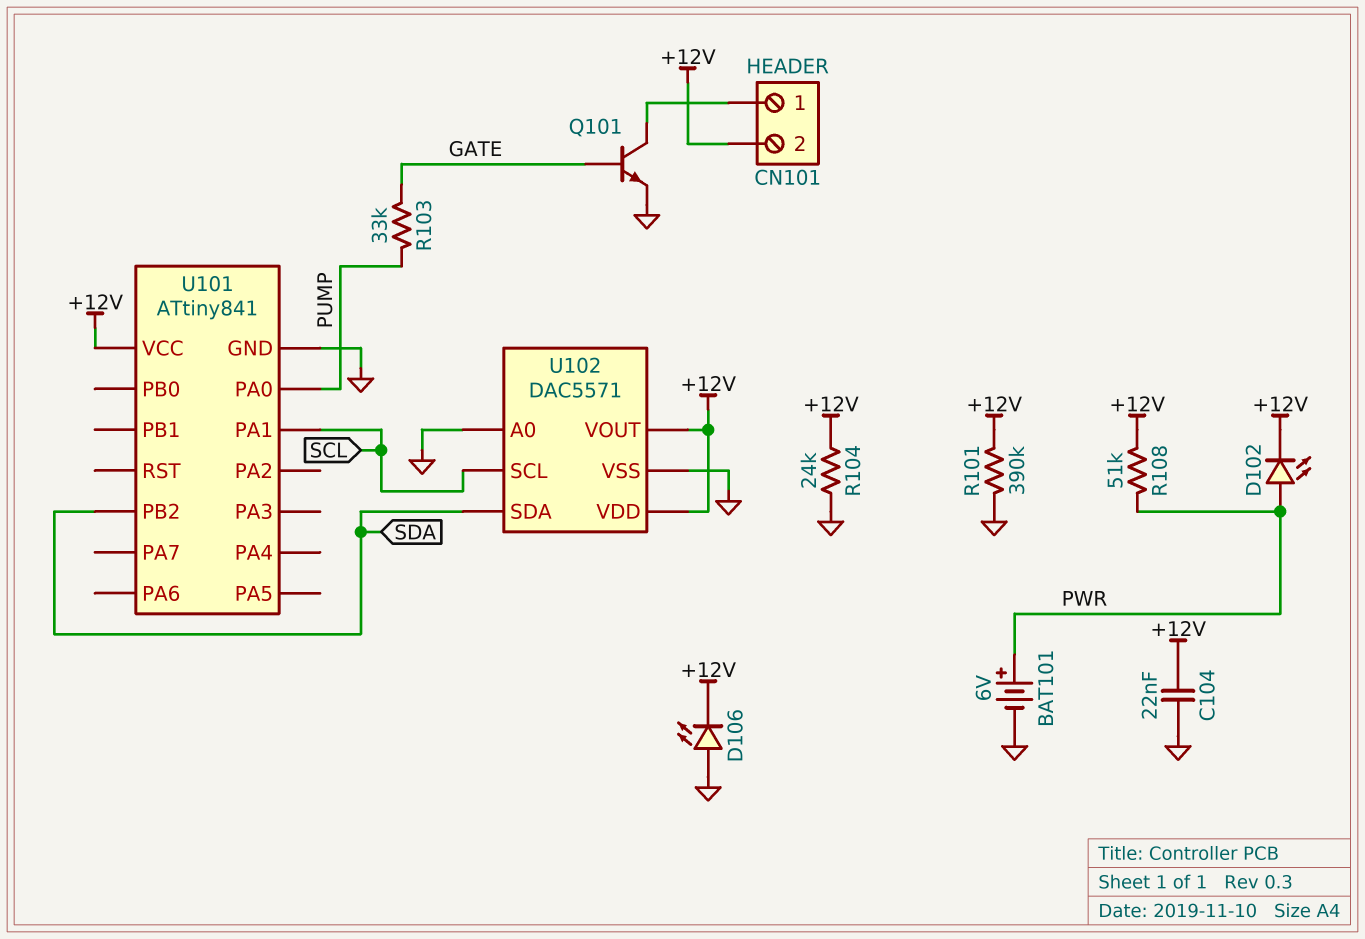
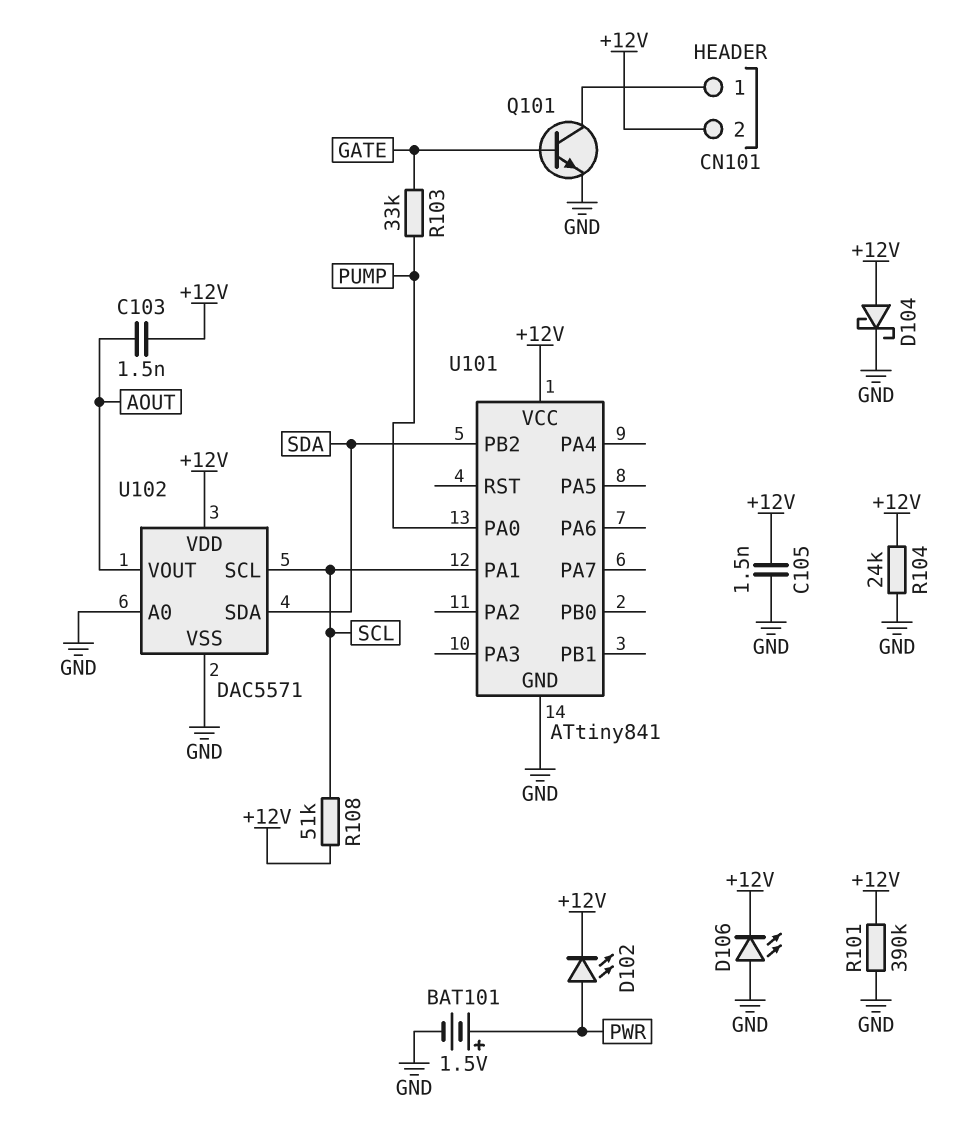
BAT101: 6V (plus PWR, minus GND) -> 1.5V (plus PWR, minus GND)
C103: none -> 1.5nF (+12V, AOUT)
C104: 22nF (+12V, GND) -> none
C105: none -> 1.5nF (+12V, GND)
D104: none -> schottky (A +12V, K GND)
R108: 51k (+12V, PWR) -> 51k (+12V, SCL)
U102 pin VOUT: +12V -> AOUT

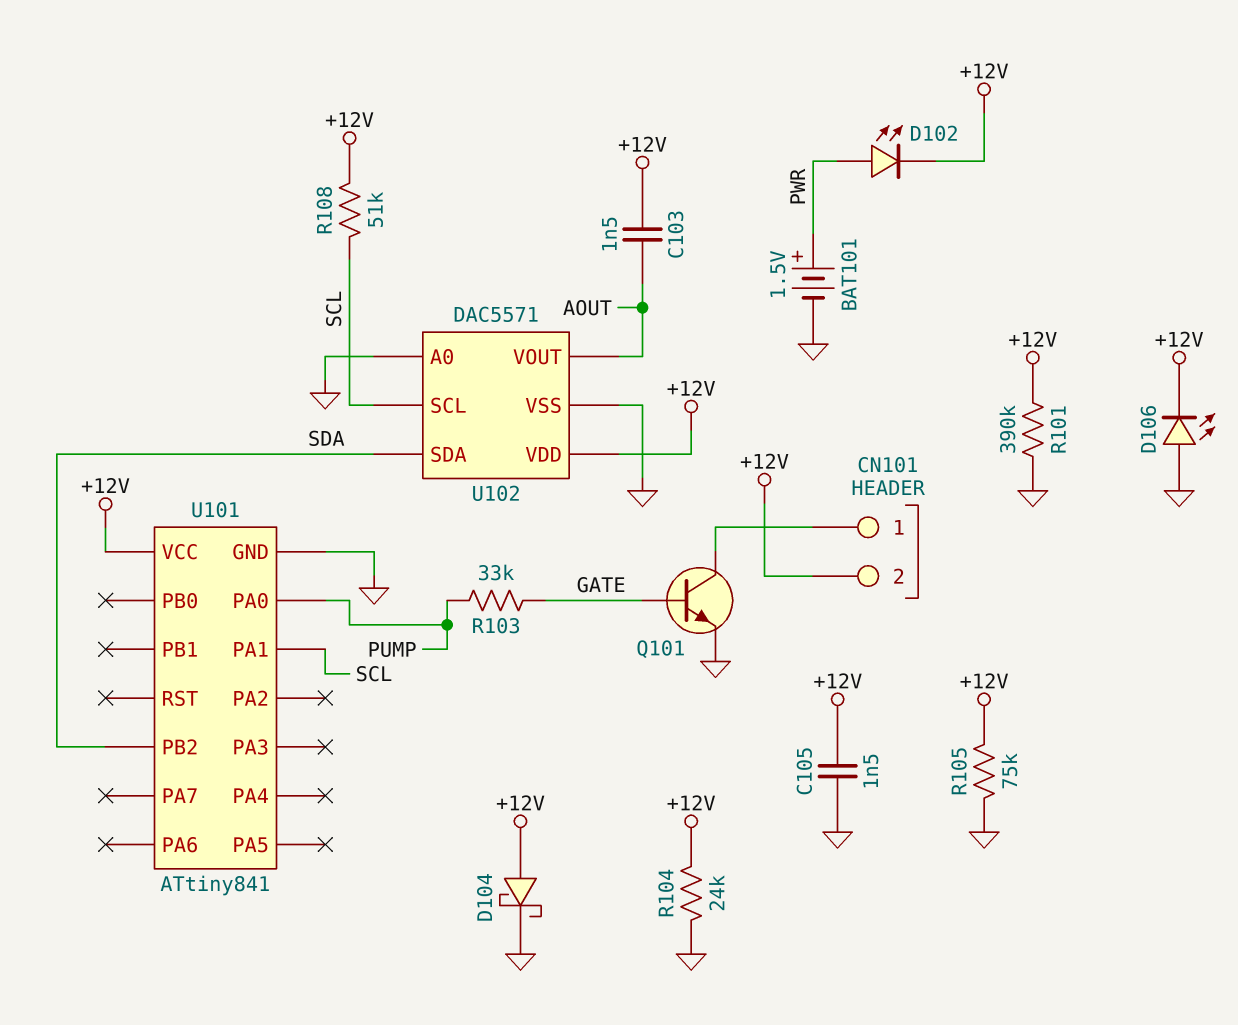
R105: none -> 75k (+12V, GND)

